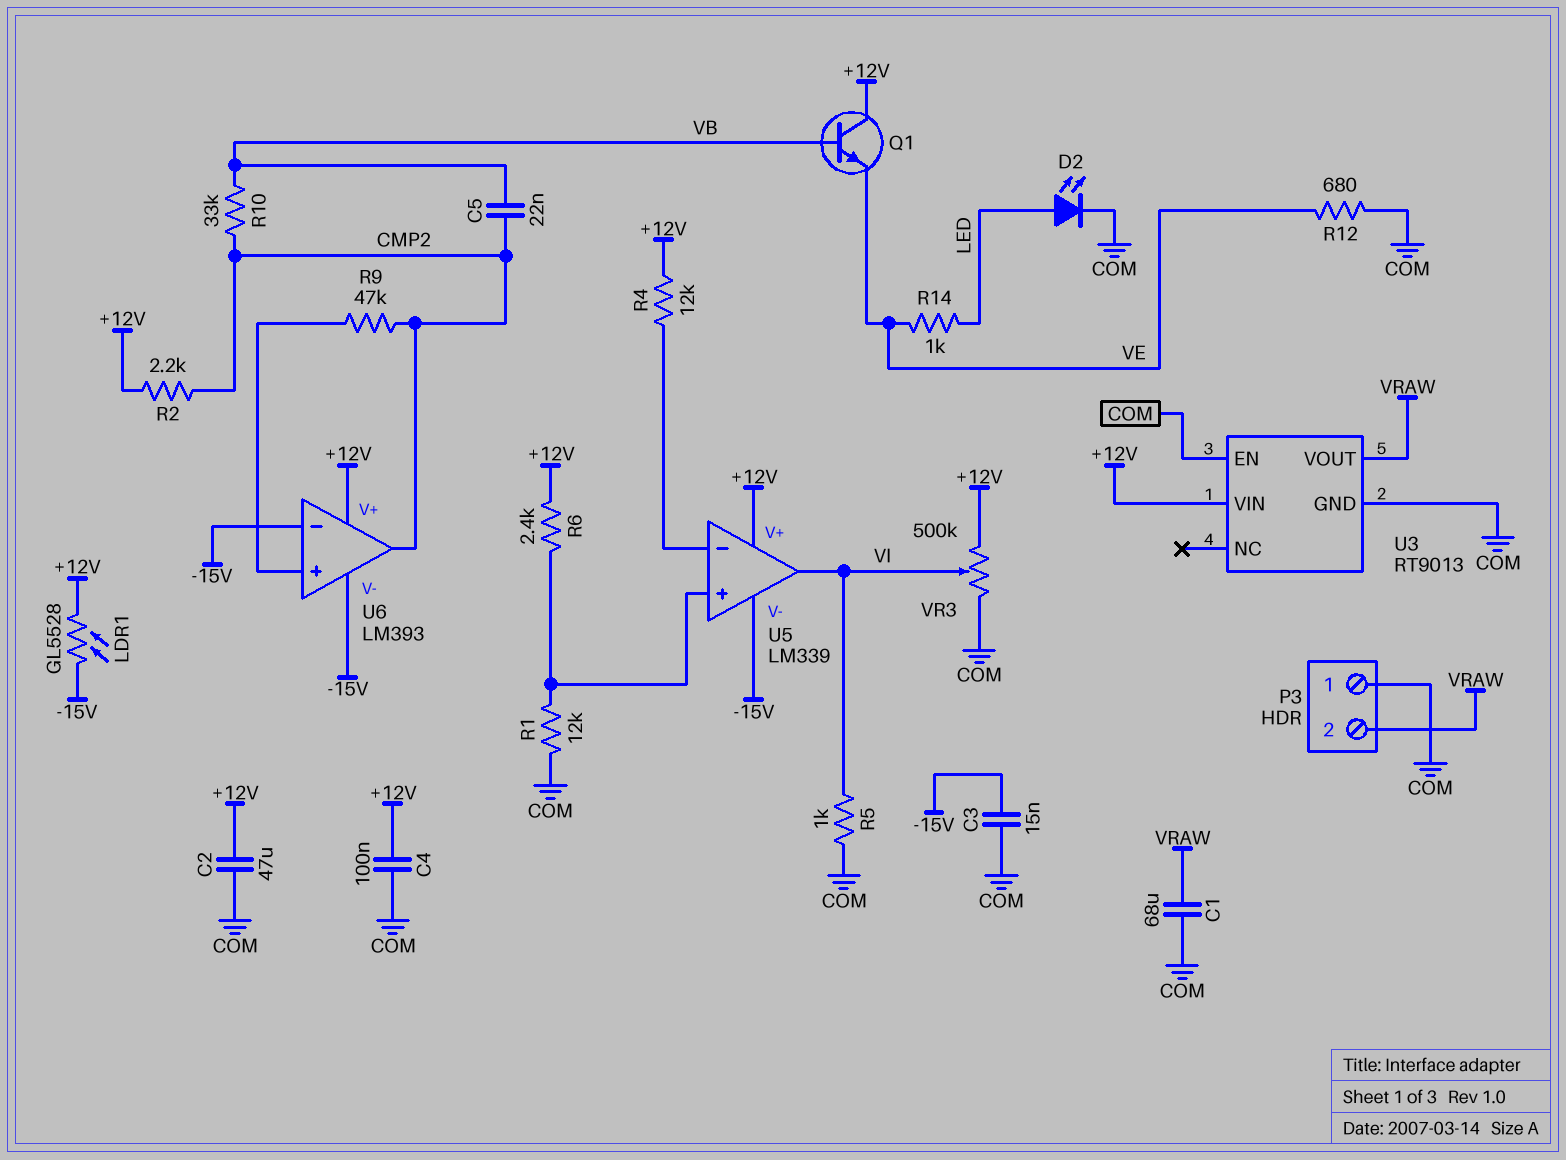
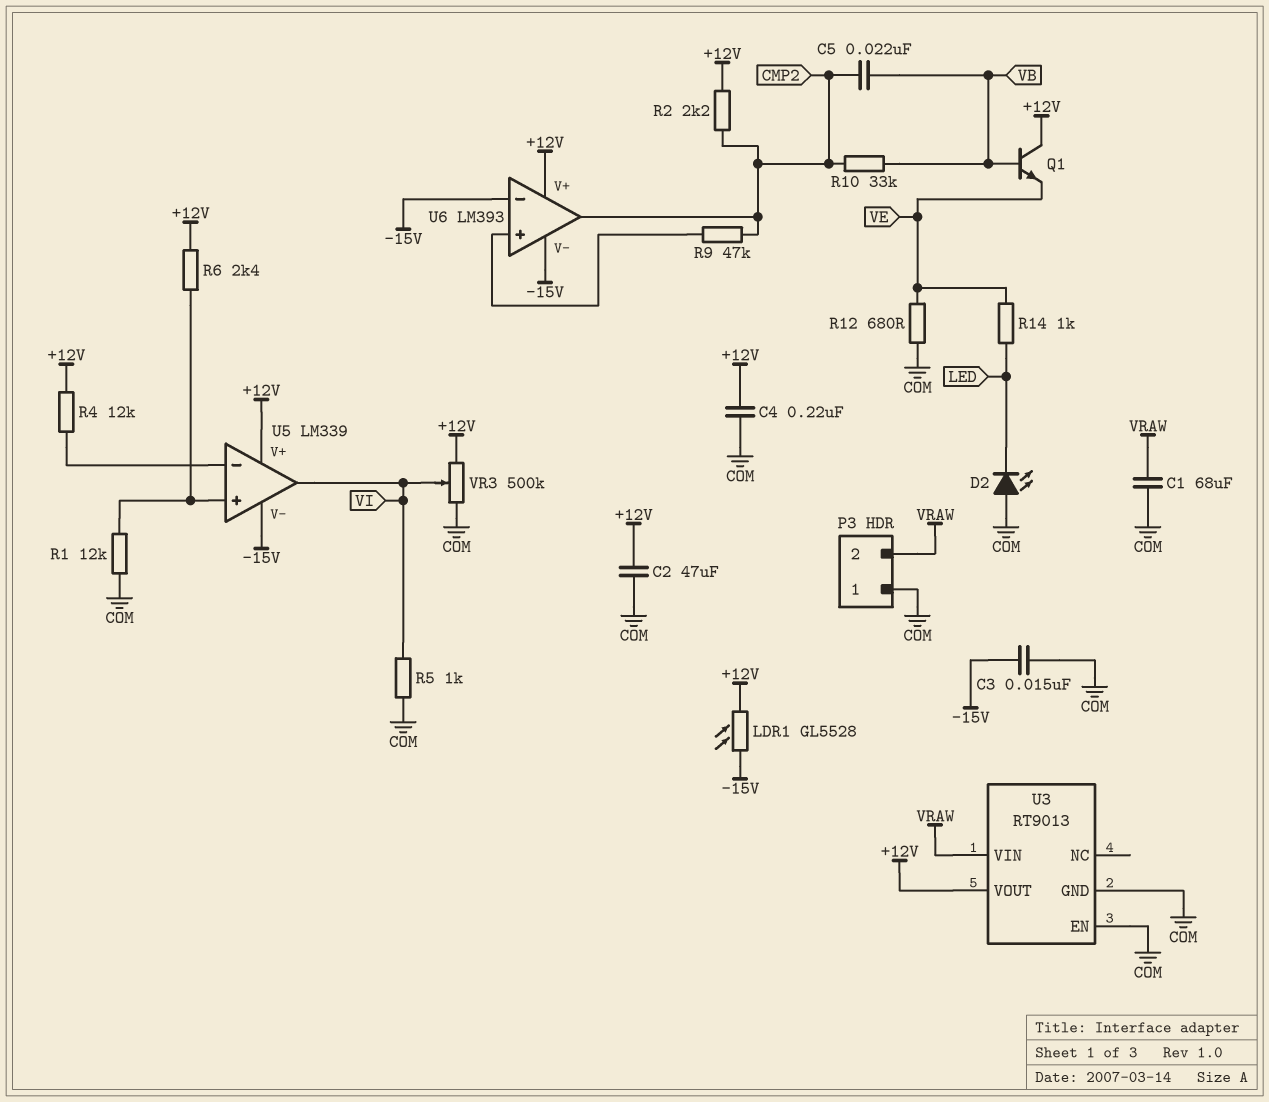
C4: 100nF (+12V, COM) -> 220nF (+12V, COM)
D2: LED (A LED, K COM) -> LED (A COM, K LED)
U3 pin VIN: +12V -> VRAW
U3 pin VOUT: VRAW -> +12V

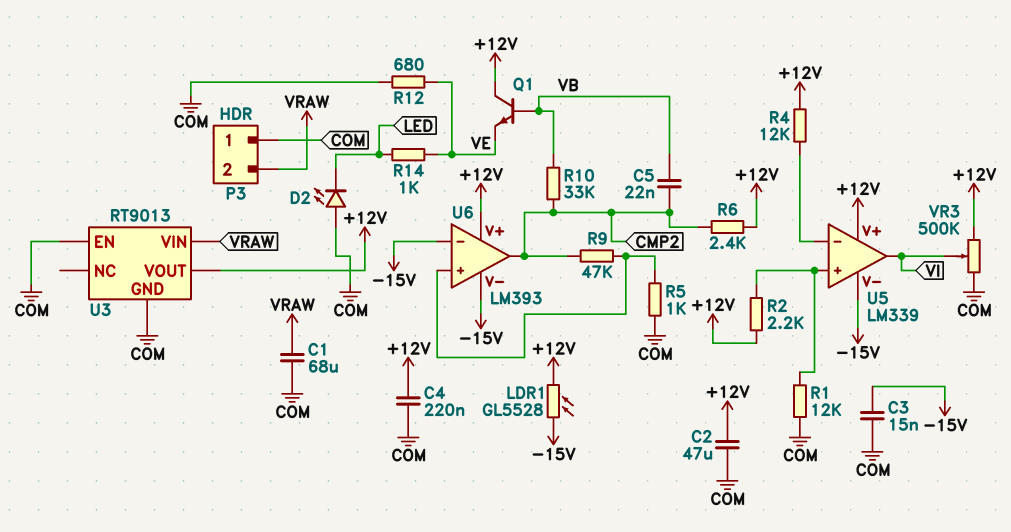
R2: 2.2k (+12V, CMP2) -> 2.2k (+12V, U5/in+)
R5: 1k (COM, VI) -> 1k (COM, U6/in+)
R6: 2.4k (+12V, U5/in+) -> 2.4k (+12V, CMP2)

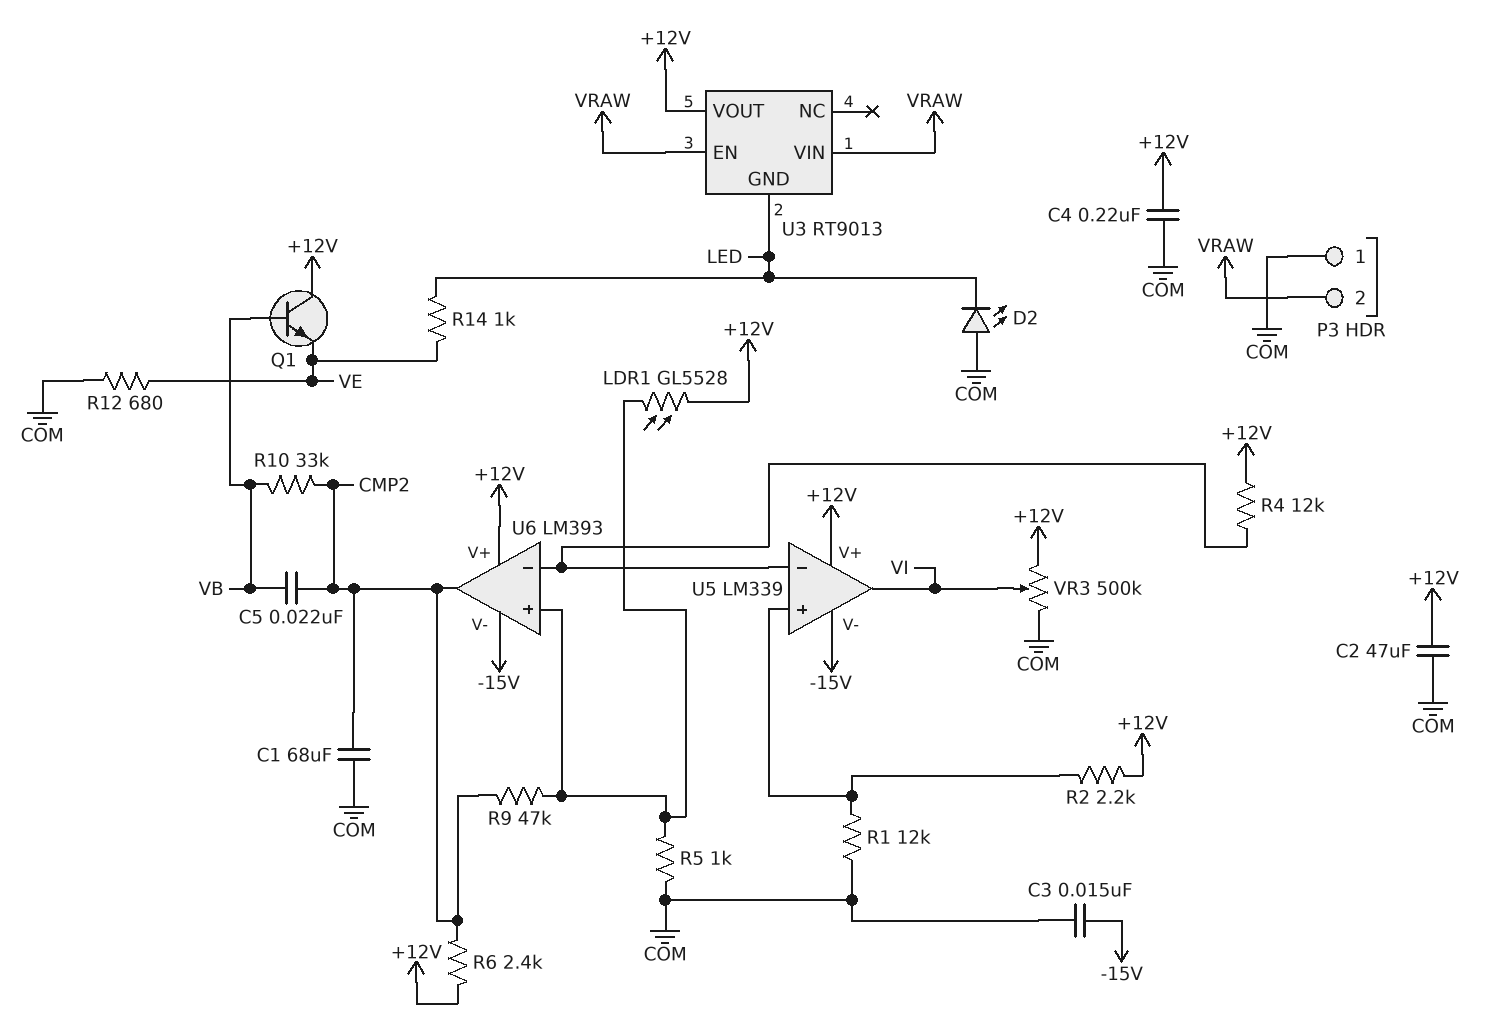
C1: 68uF (COM, VRAW) -> 68uF (CMP2, COM)
LDR1: GL5528 (+12V, -15V) -> GL5528 (+12V, U6/in+)
U3 pin EN: COM -> VRAW
U3 pin GND: COM -> LED
U6 pin in-: -15V -> U5/in-

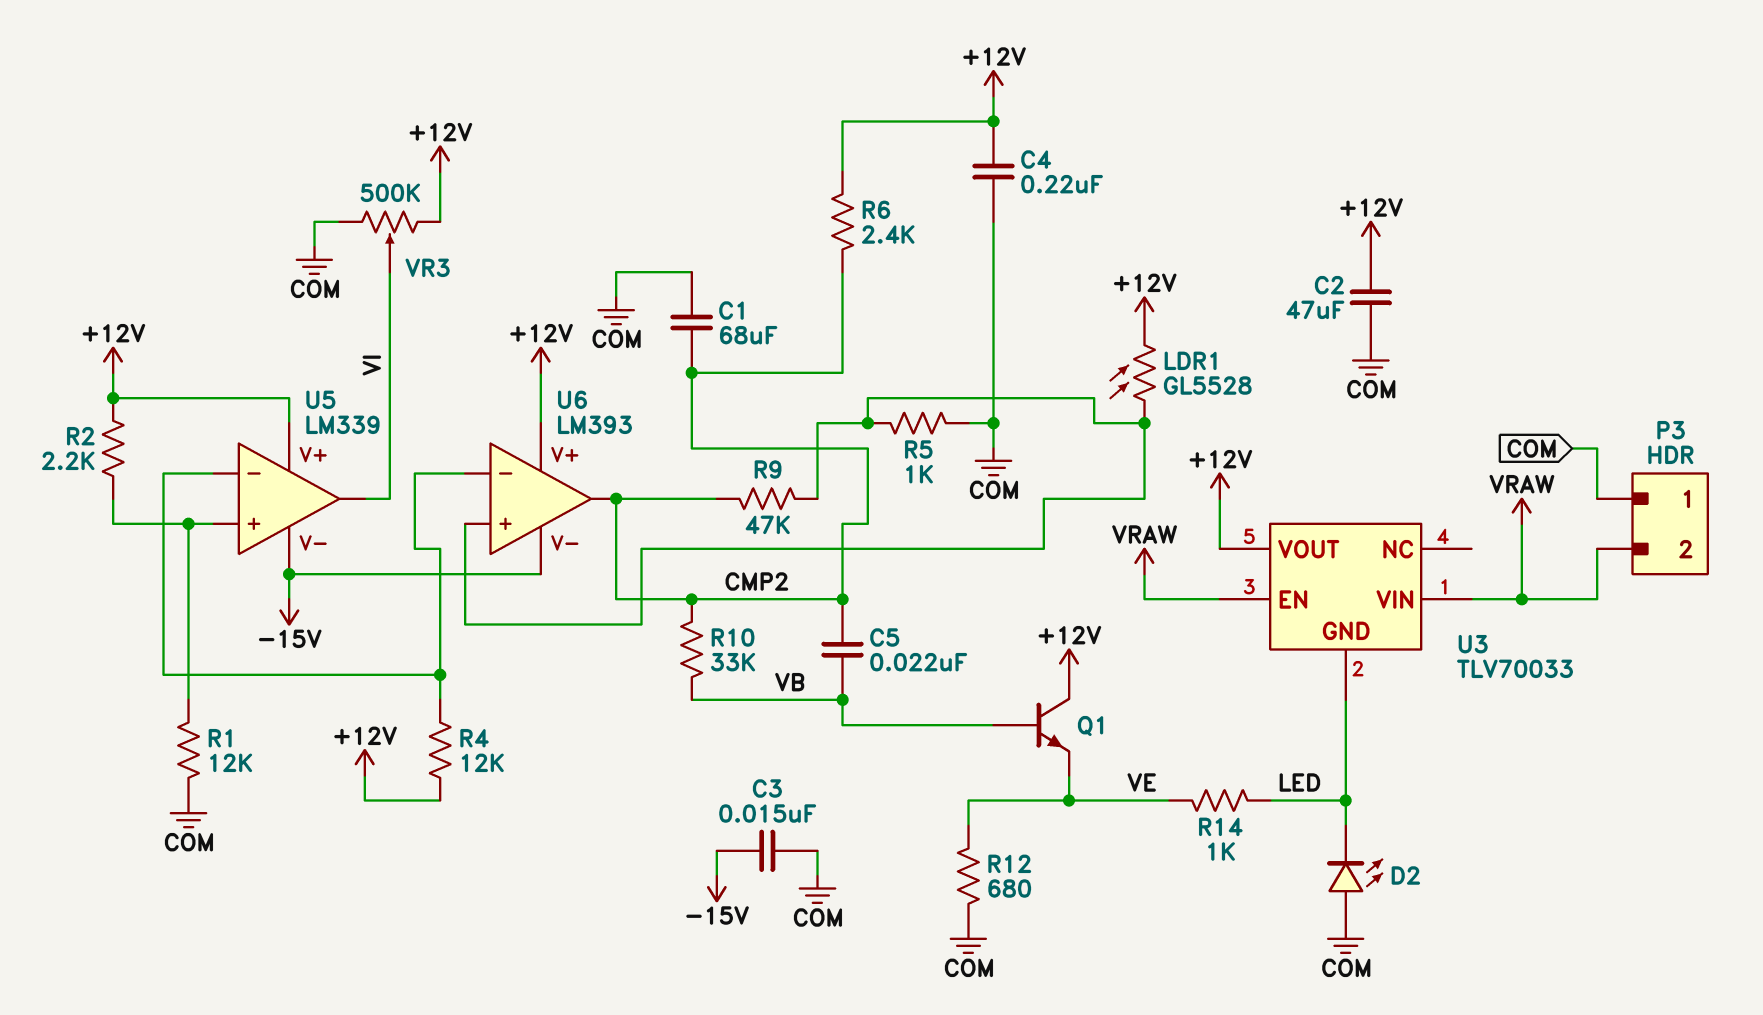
U3: RT9013 -> TLV70033

